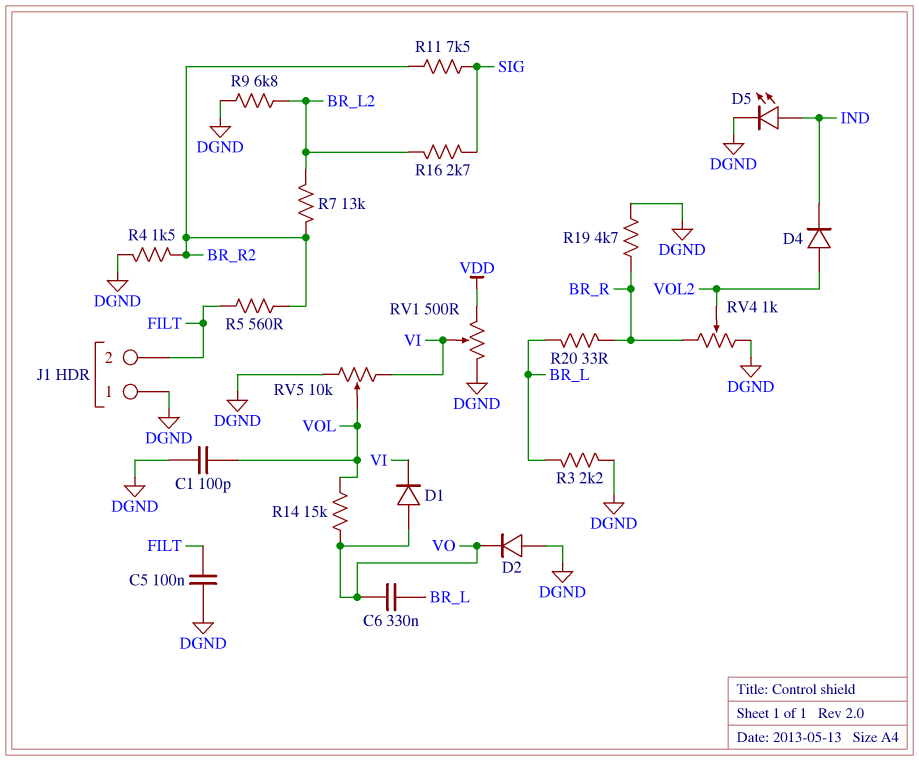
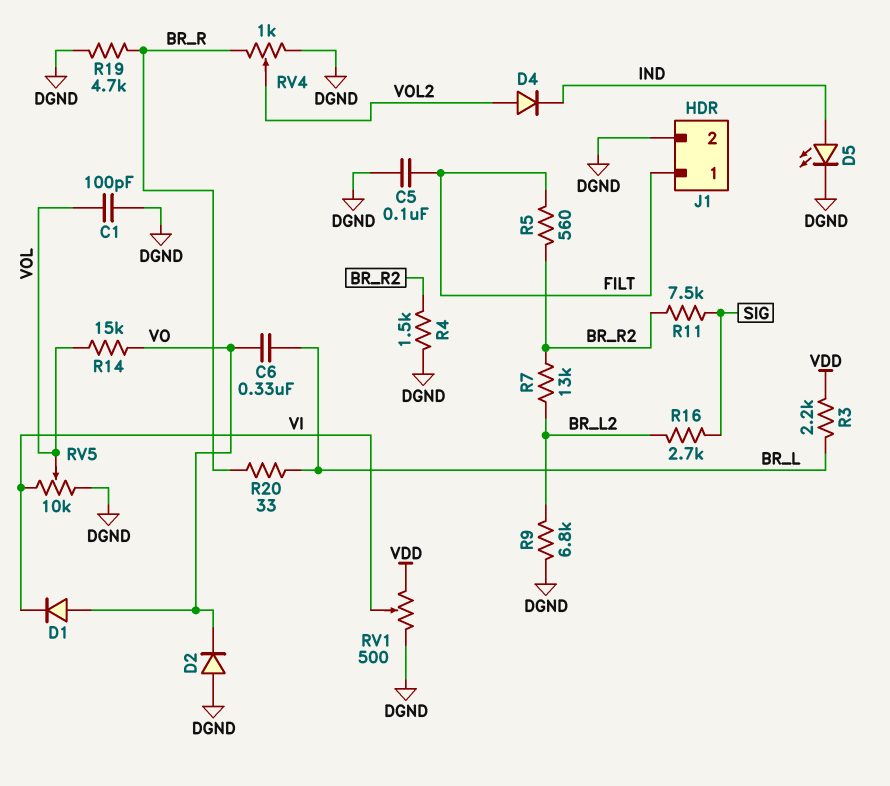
J1 pin 1: DGND -> FILT
J1 pin 2: FILT -> DGND
R3: 2.2k (BR_L, DGND) -> 2.2k (BR_L, VDD)

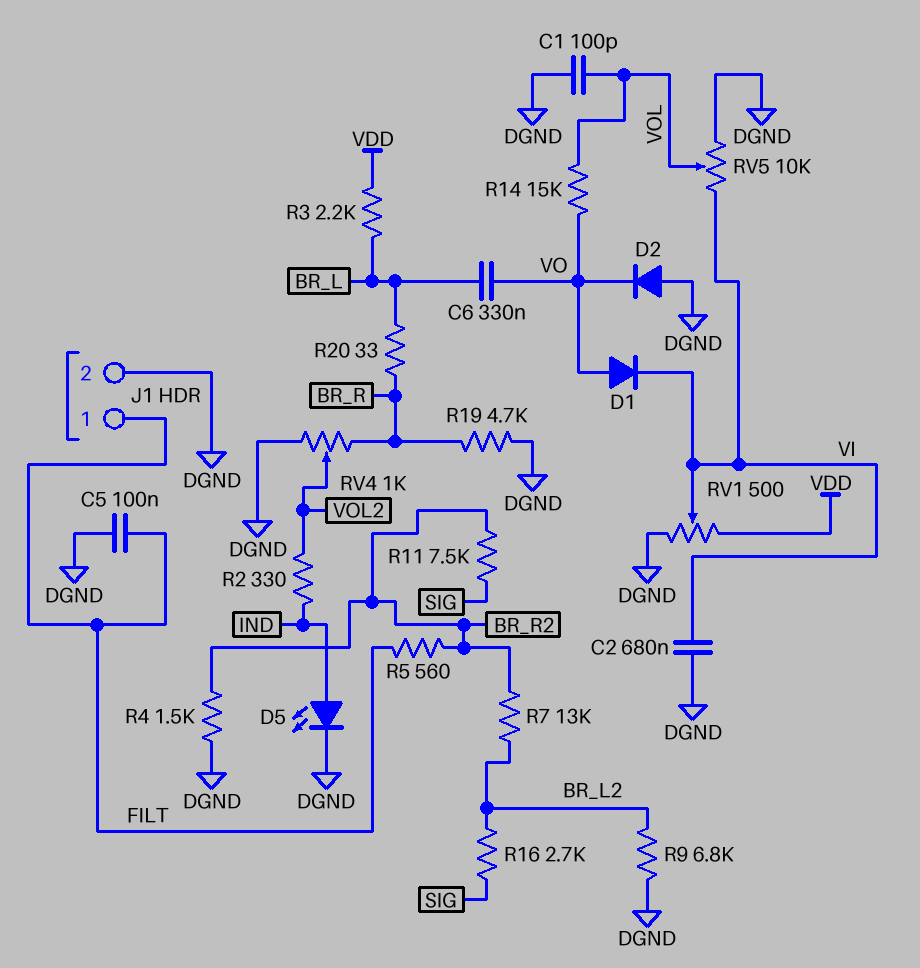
C2: none -> 680nF (DGND, VI)
D4: diode (A VOL2, K IND) -> none
R2: none -> 330 (IND, VOL2)

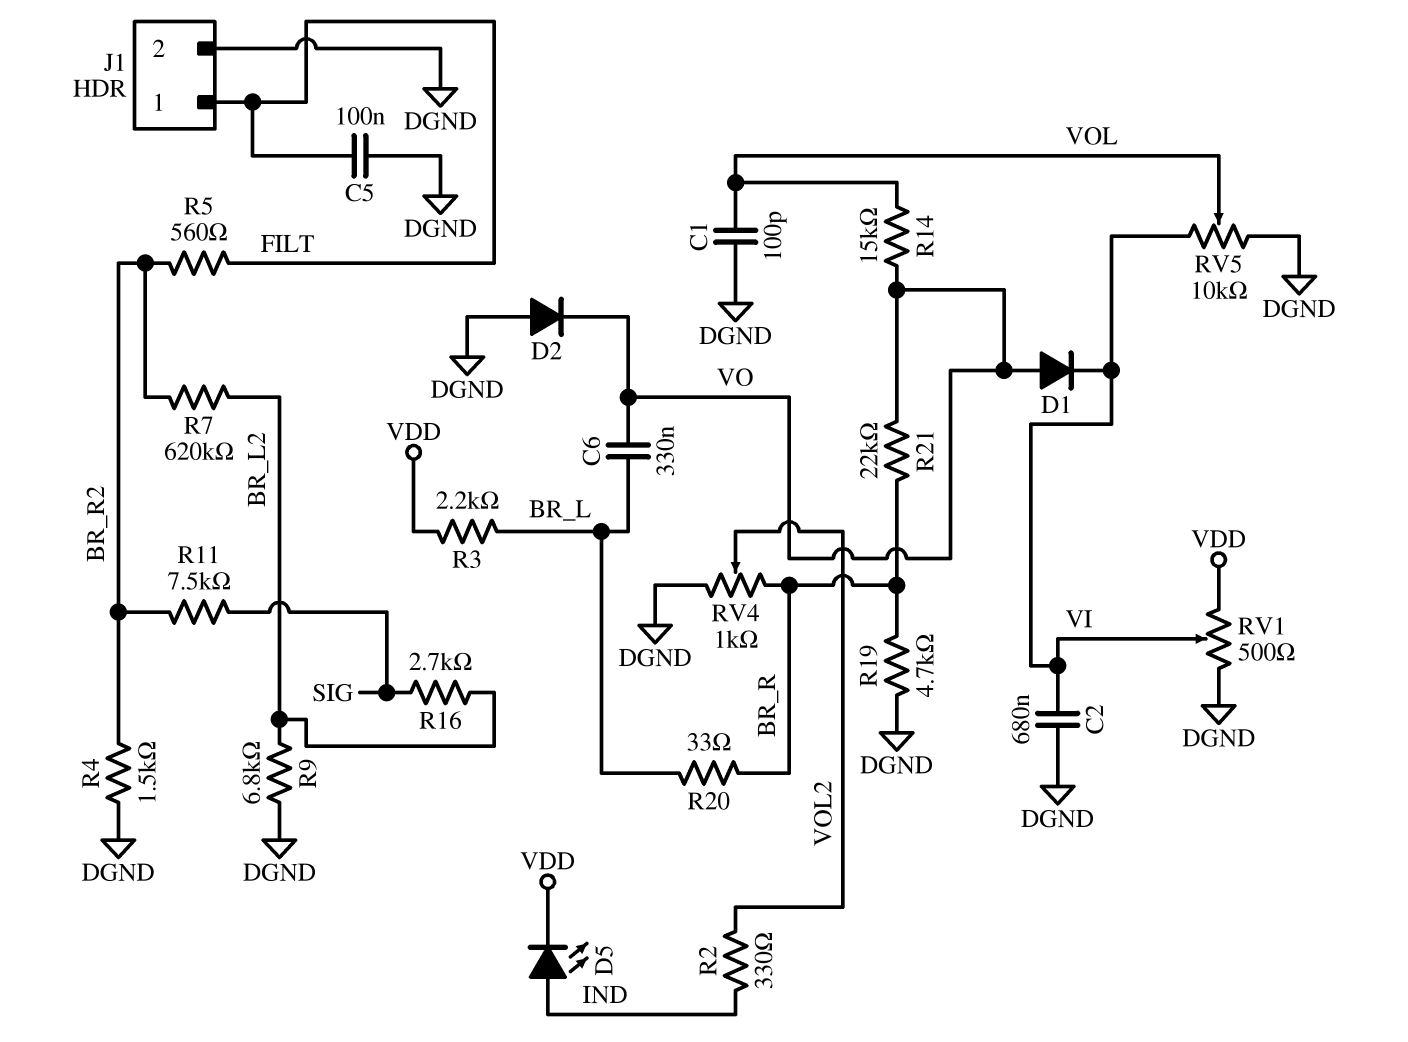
D5: LED (A IND, K DGND) -> LED (A IND, K VDD)
R7: 13k (BR_L2, BR_R2) -> 620k (BR_L2, BR_R2)
R21: none -> 22k (BR_R, VO)

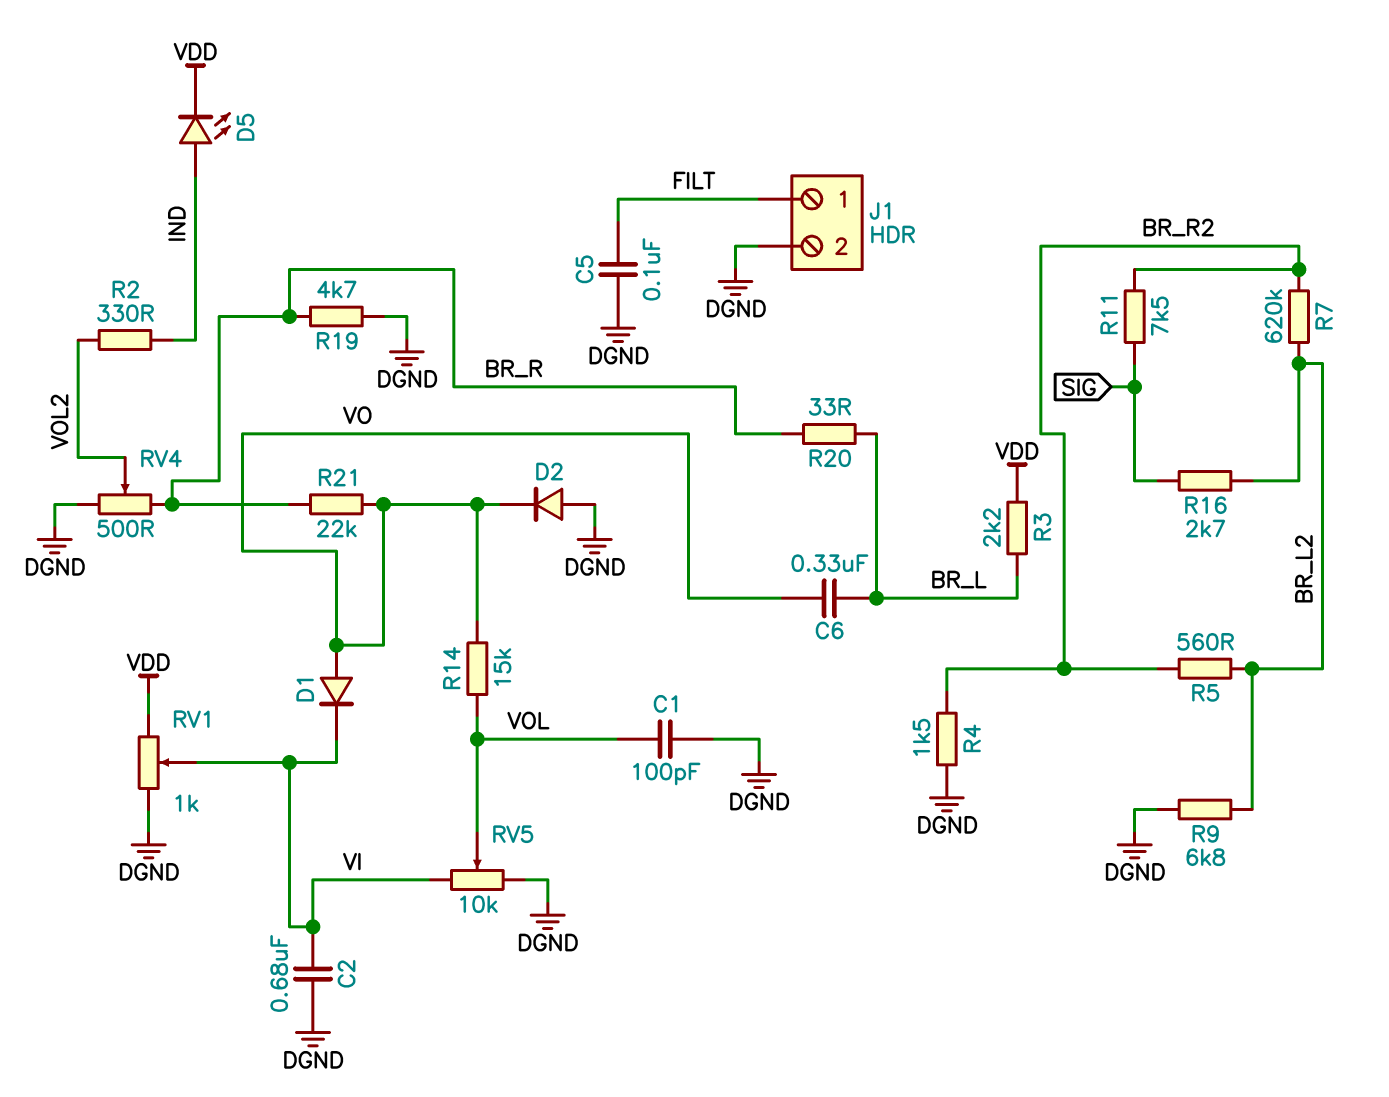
R5: 560 (BR_R2, FILT) -> 560 (BR_L2, BR_R2)
RV1: 500 (DGND, VDD, wiper VI) -> 1k (DGND, VDD, wiper VI)
RV4: 1k (BR_R, DGND, wiper VOL2) -> 500 (BR_R, DGND, wiper VOL2)

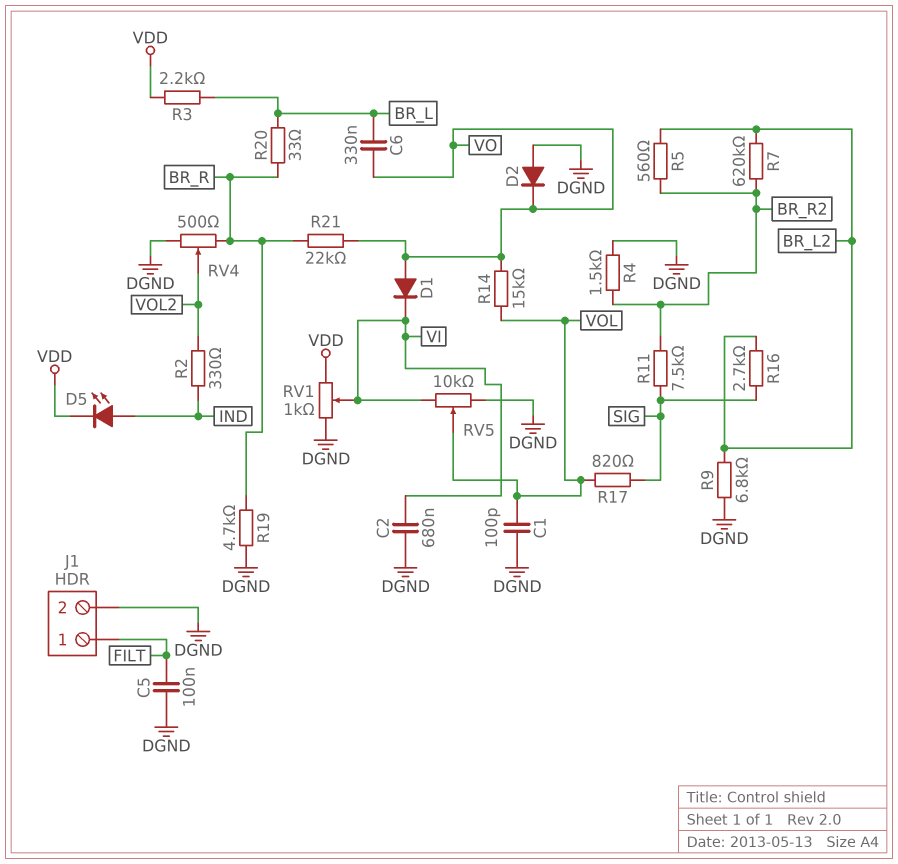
R17: none -> 820 (SIG, VOL)

